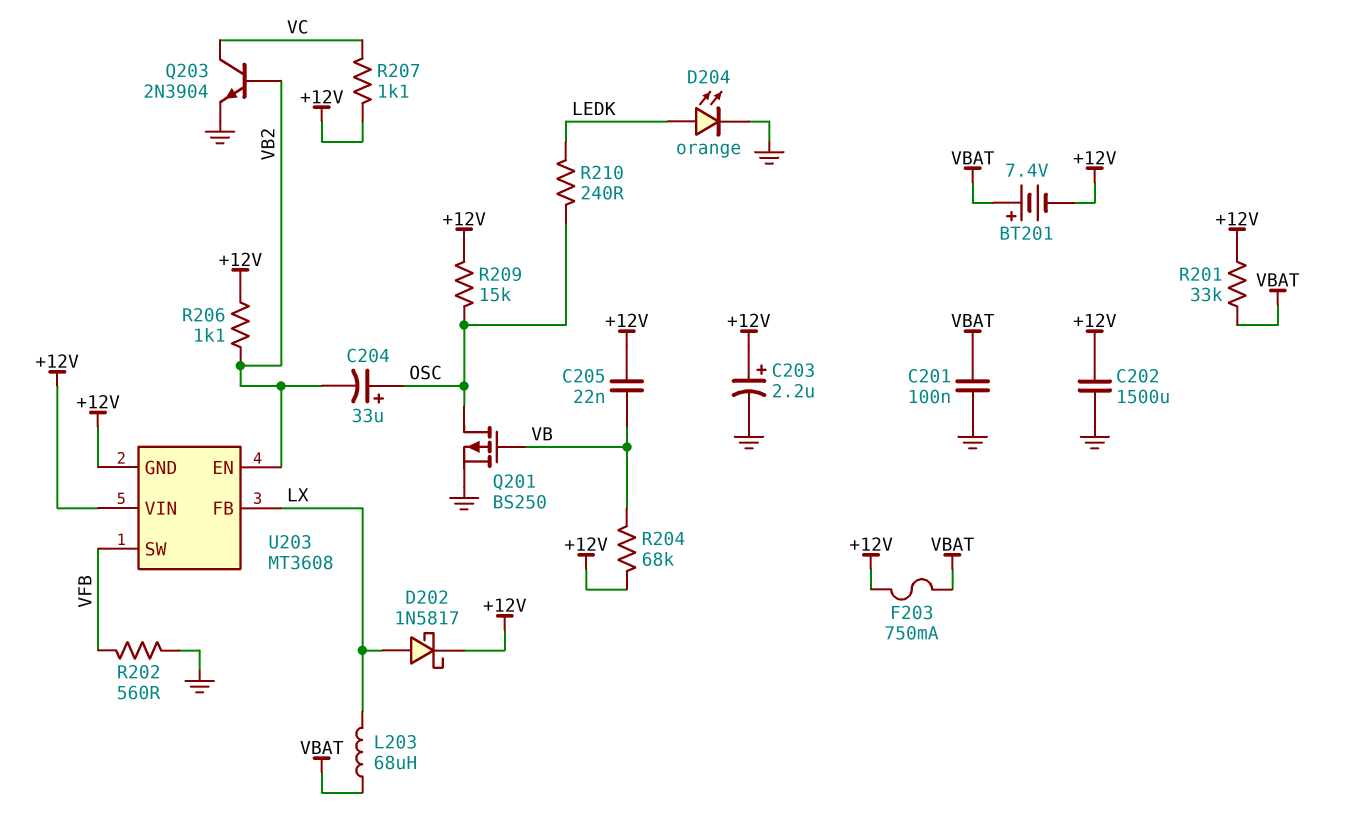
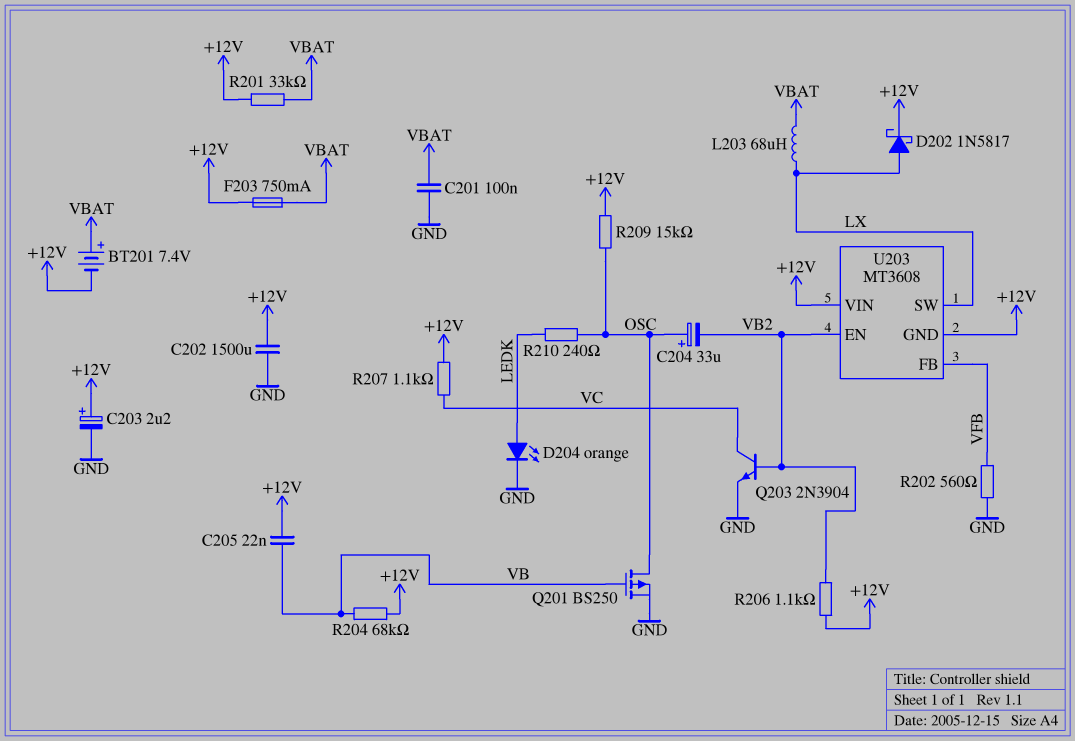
U203 pin FB: LX -> VFB
U203 pin SW: VFB -> LX

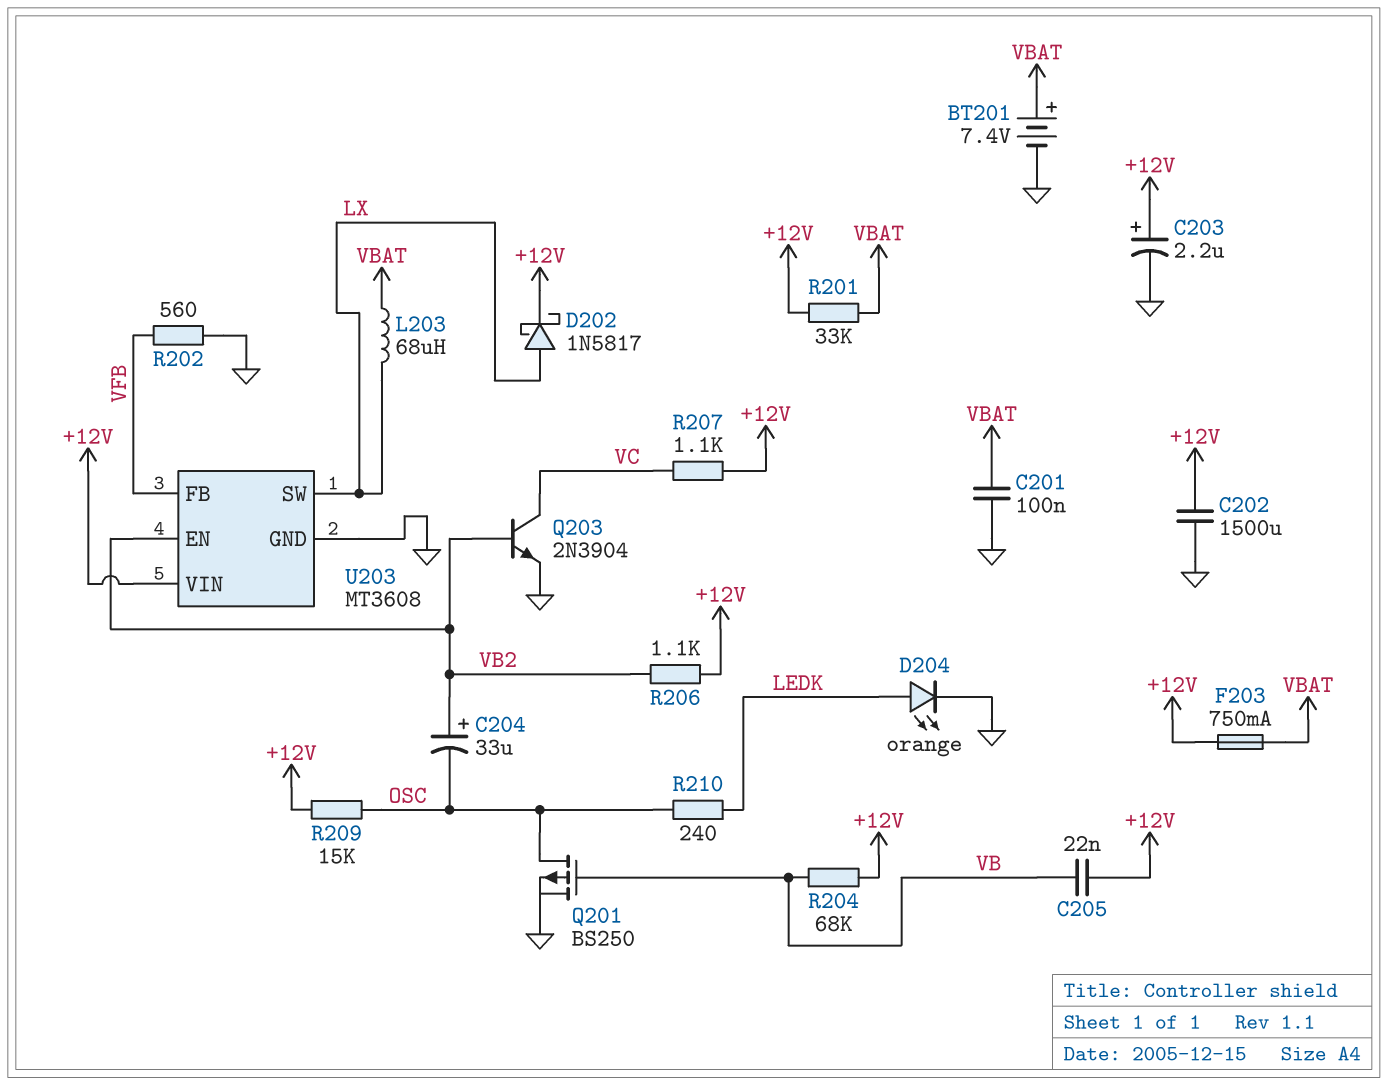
BT201: 7.4V (plus VBAT, minus +12V) -> 7.4V (plus VBAT, minus GND)
C204: 33uF (plus OSC, minus VB2) -> 33uF (plus VB2, minus OSC)
U203 pin GND: +12V -> GND

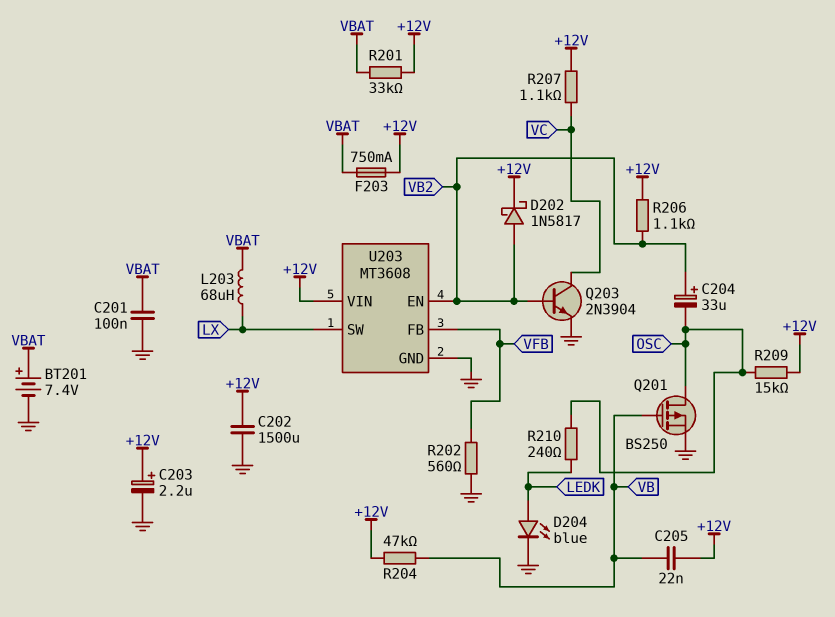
D202: schottky 1N5817 (A LX, K +12V) -> schottky 1N5817 (A VB2, K +12V)
D204: LED orange (A LEDK, K GND) -> LED blue (A LEDK, K GND)
R204: 68k (+12V, VB) -> 47k (+12V, VB)

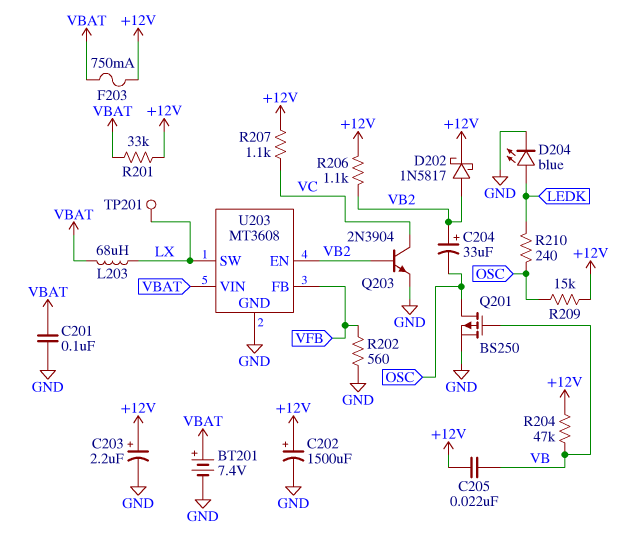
C202: 1500uF (+12V, GND) -> 1500uF (plus +12V, minus GND)
TP201: none -> test point (LX)
U203 pin VIN: +12V -> VBAT

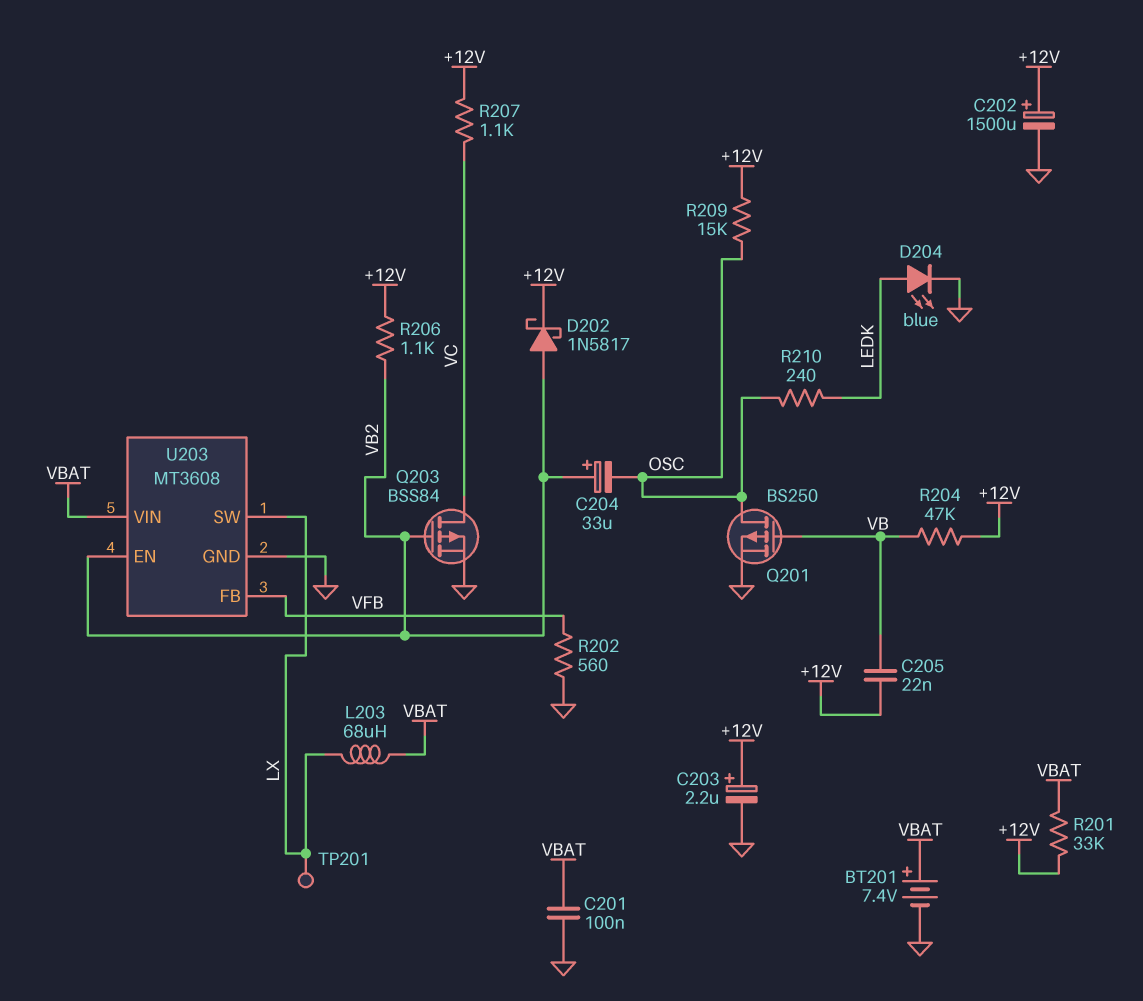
F203: 750mA (+12V, VBAT) -> none
Q203: NPN 2N3904 (B VB2, C VC, E GND) -> PMOS BSS84 (G VB2, D VC, S GND)

